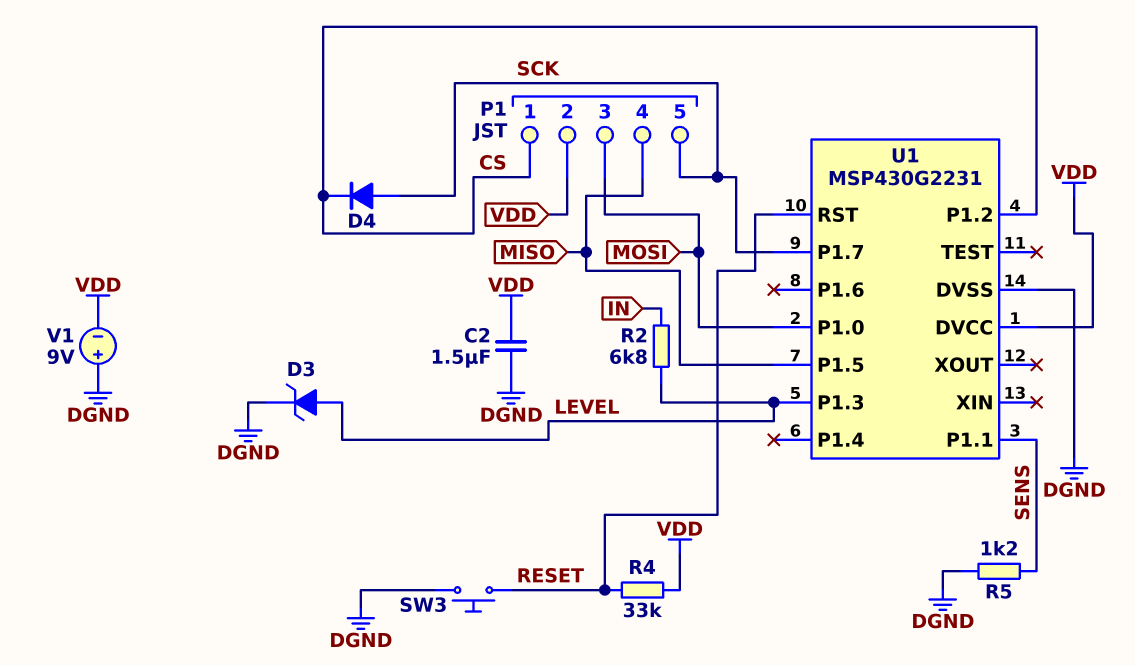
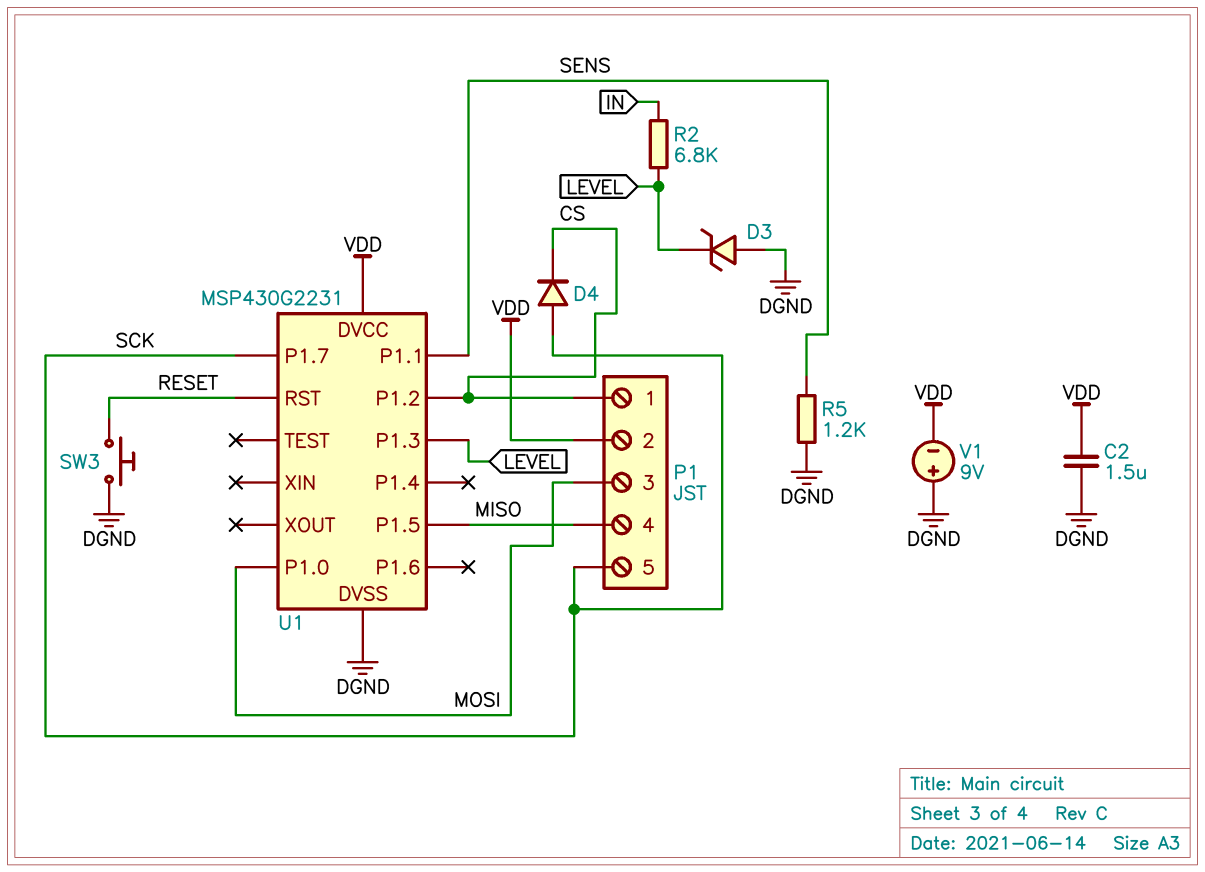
D3: zener (A LEVEL, K DGND) -> zener (A DGND, K LEVEL)
R4: 33k (RESET, VDD) -> none

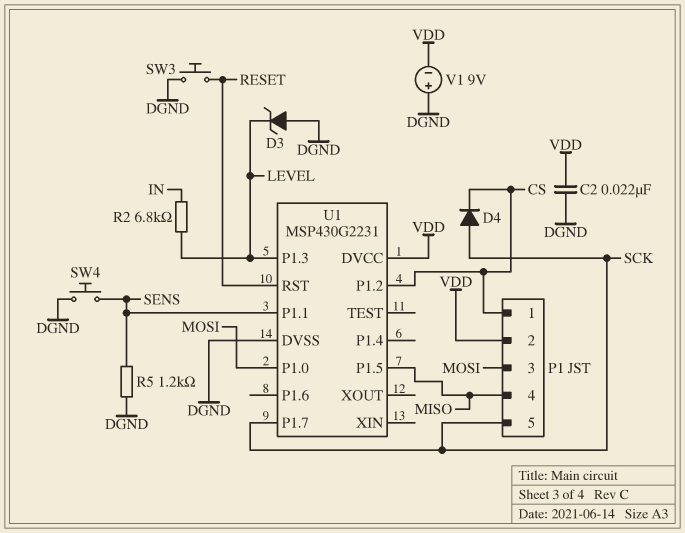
C2: 1.5uF (DGND, VDD) -> 22nF (DGND, VDD)
SW4: none -> button (DGND, SENS)

